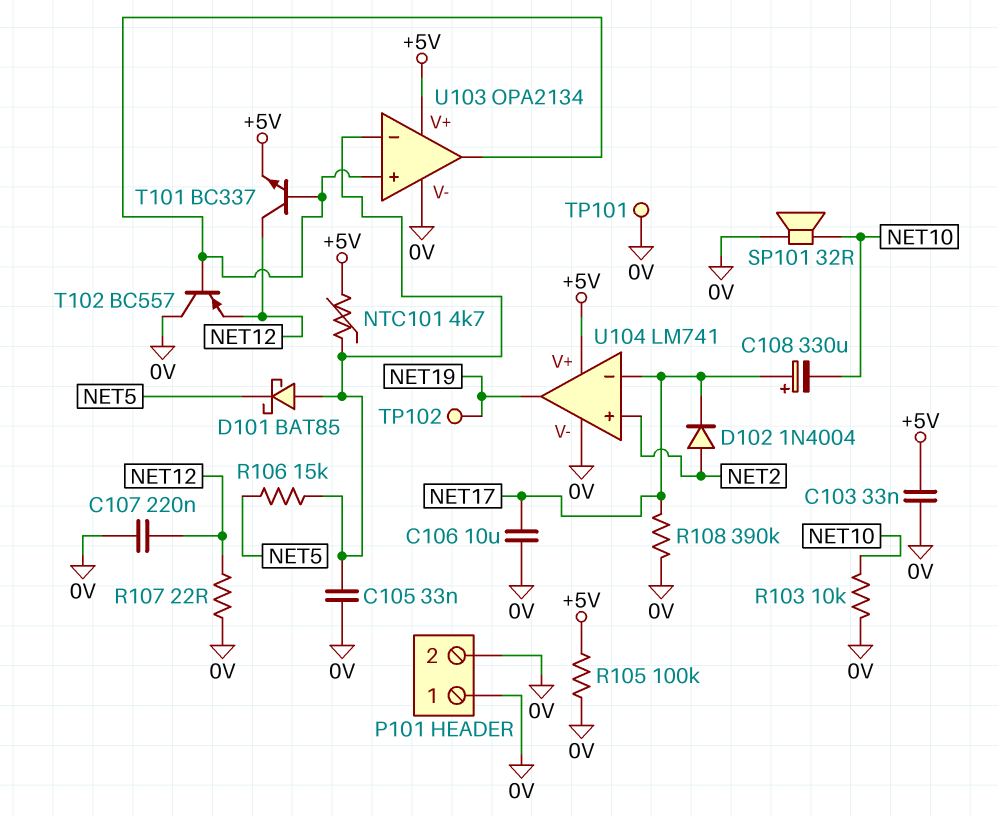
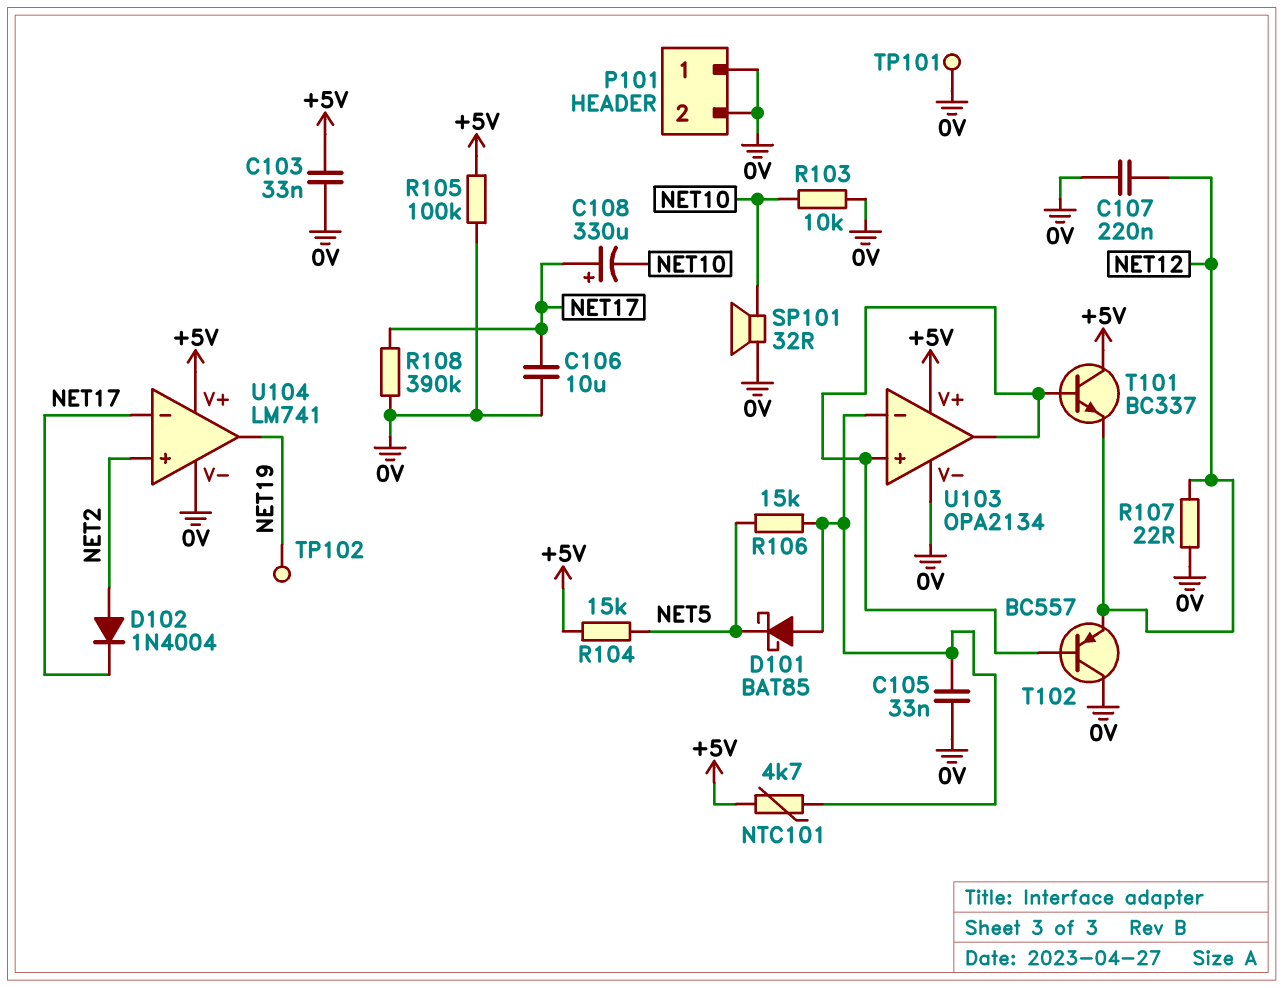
R104: none -> 15k (+5V, NET5)
T101: NPN BC337 (B U103/in+, C NET12, E +5V) -> NPN BC337 (B U103/in+, C +5V, E NET12)

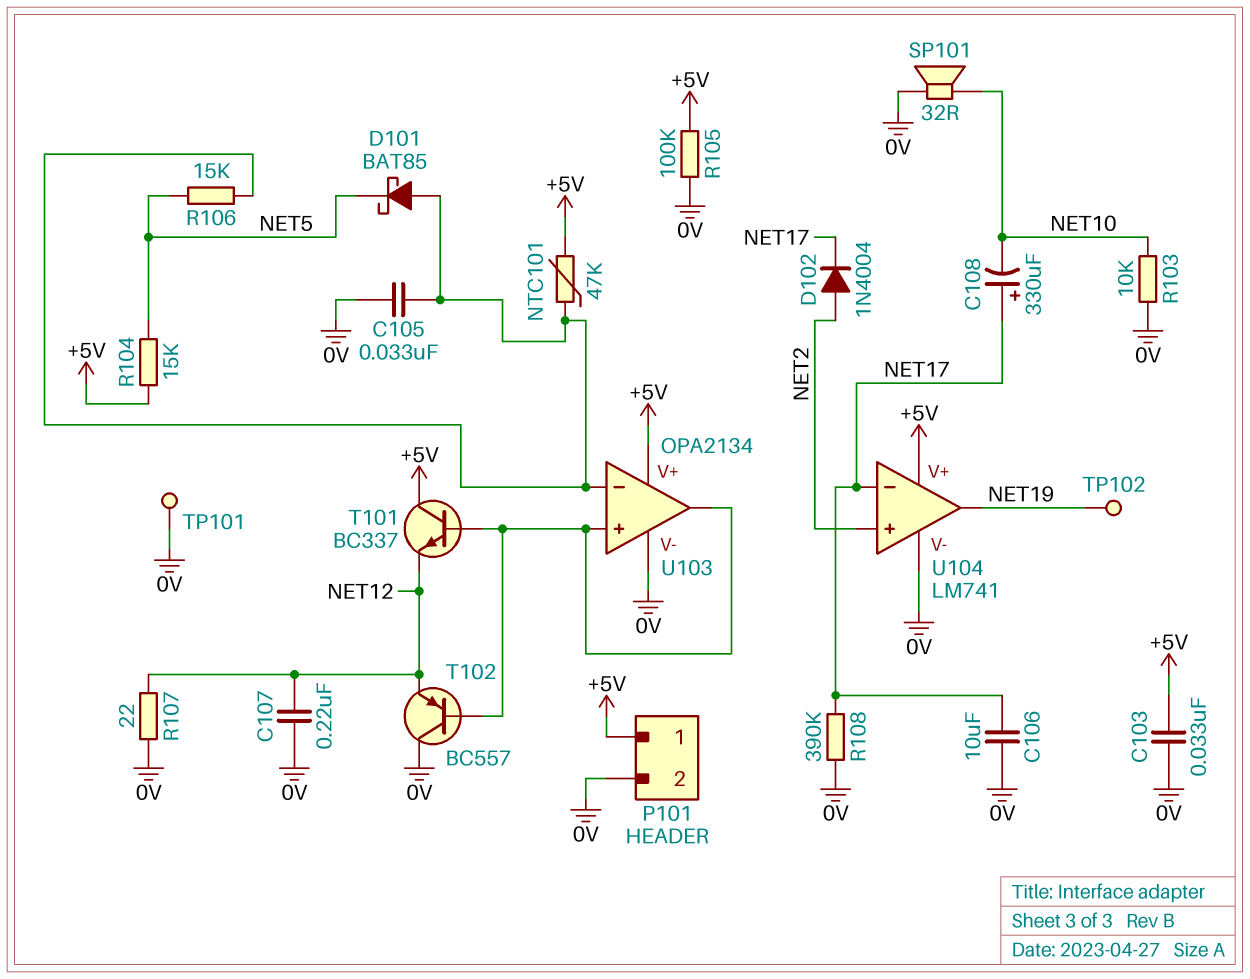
NTC101: 4.7k (+5V, U103/in-) -> 47k (+5V, U103/in-)
P101 pin 1: 0V -> +5V

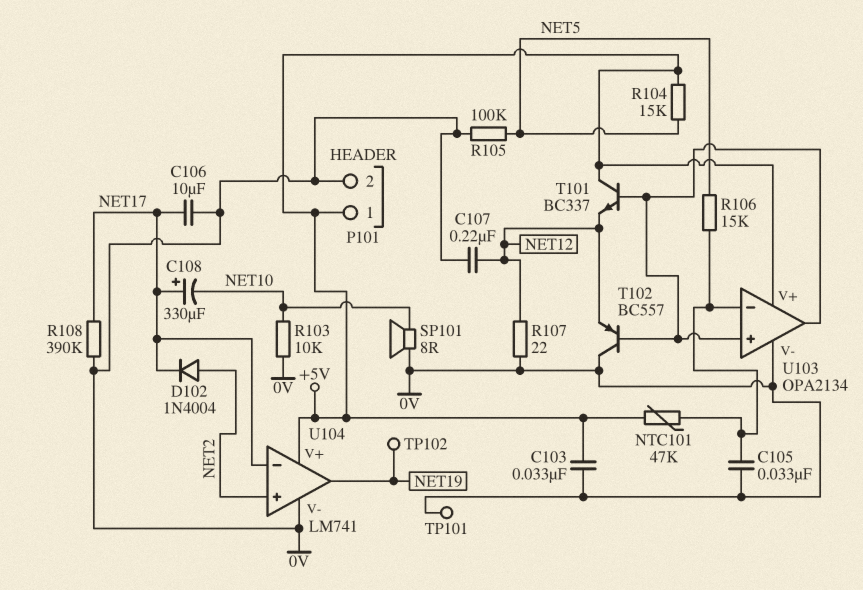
D101: schottky BAT85 (A U103/in-, K NET5) -> none
R105: 100k (+5V, 0V) -> 100k (0V, NET5)
SP101: speaker 32R (0V, NET10) -> speaker 8R (0V, NET10)

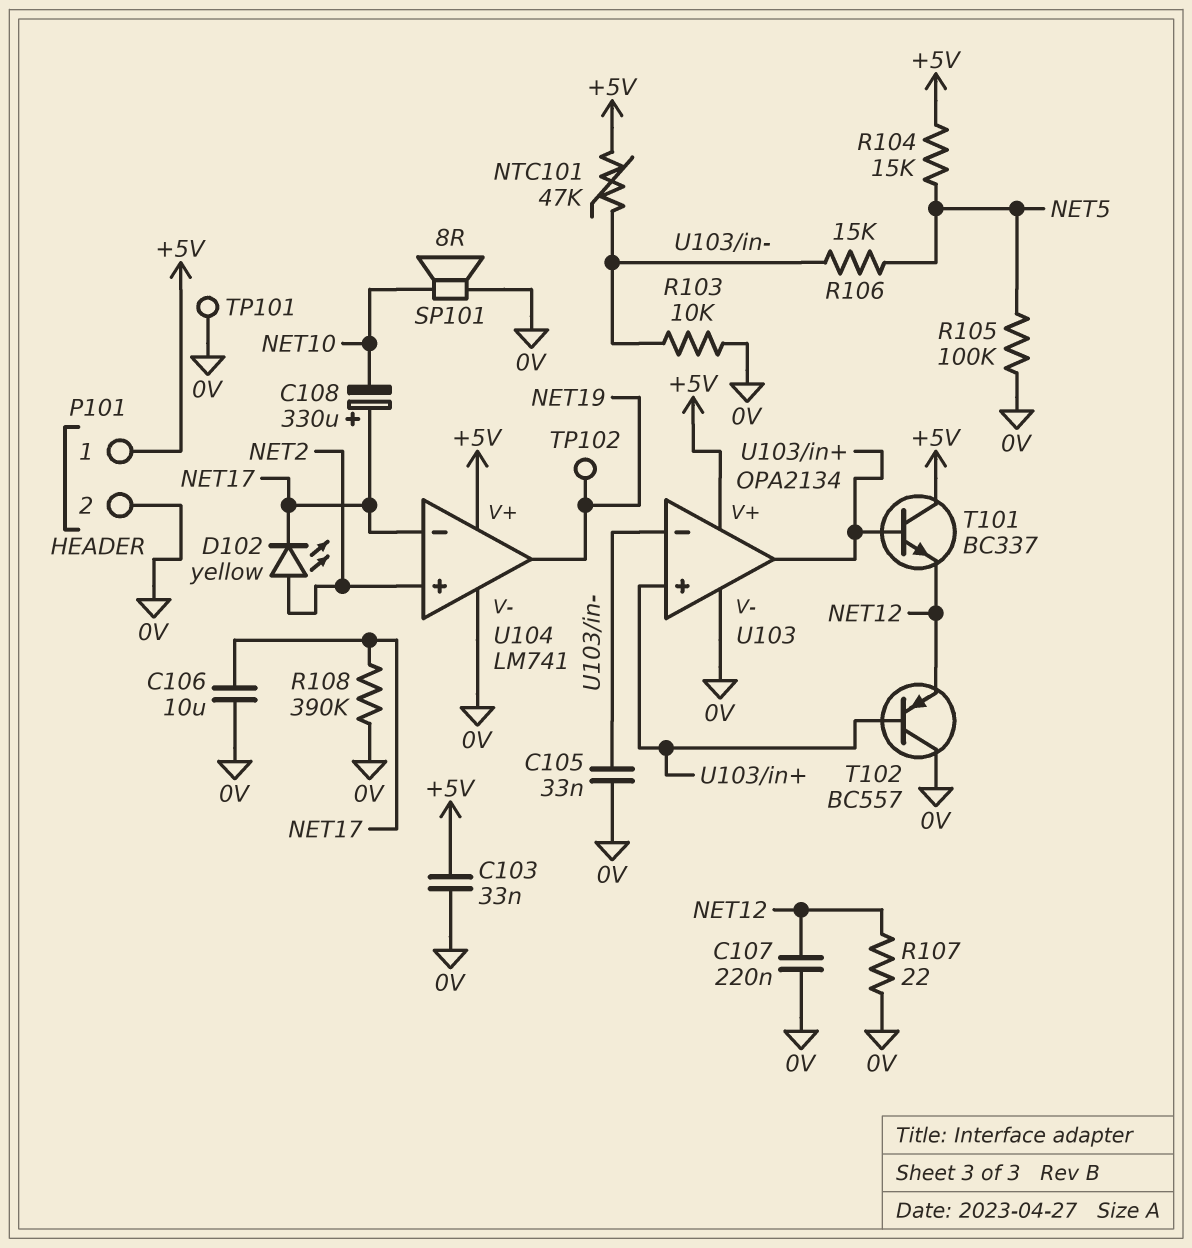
D102: diode 1N4004 (A NET2, K NET17) -> LED yellow (A NET2, K NET17)
R103: 10k (0V, NET10) -> 10k (0V, U103/in-)

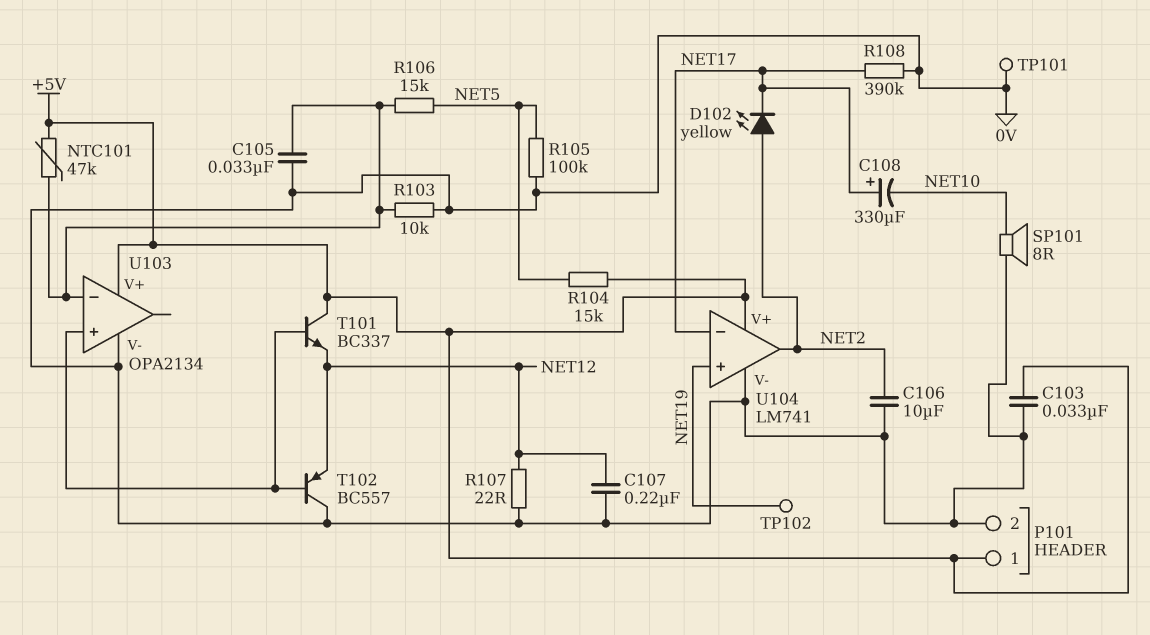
C106: 10uF (0V, NET17) -> 10uF (0V, NET2)
U103 pin out: U103/in+ -> none
U104 pin in+: NET2 -> NET19
U104 pin out: NET19 -> NET2

